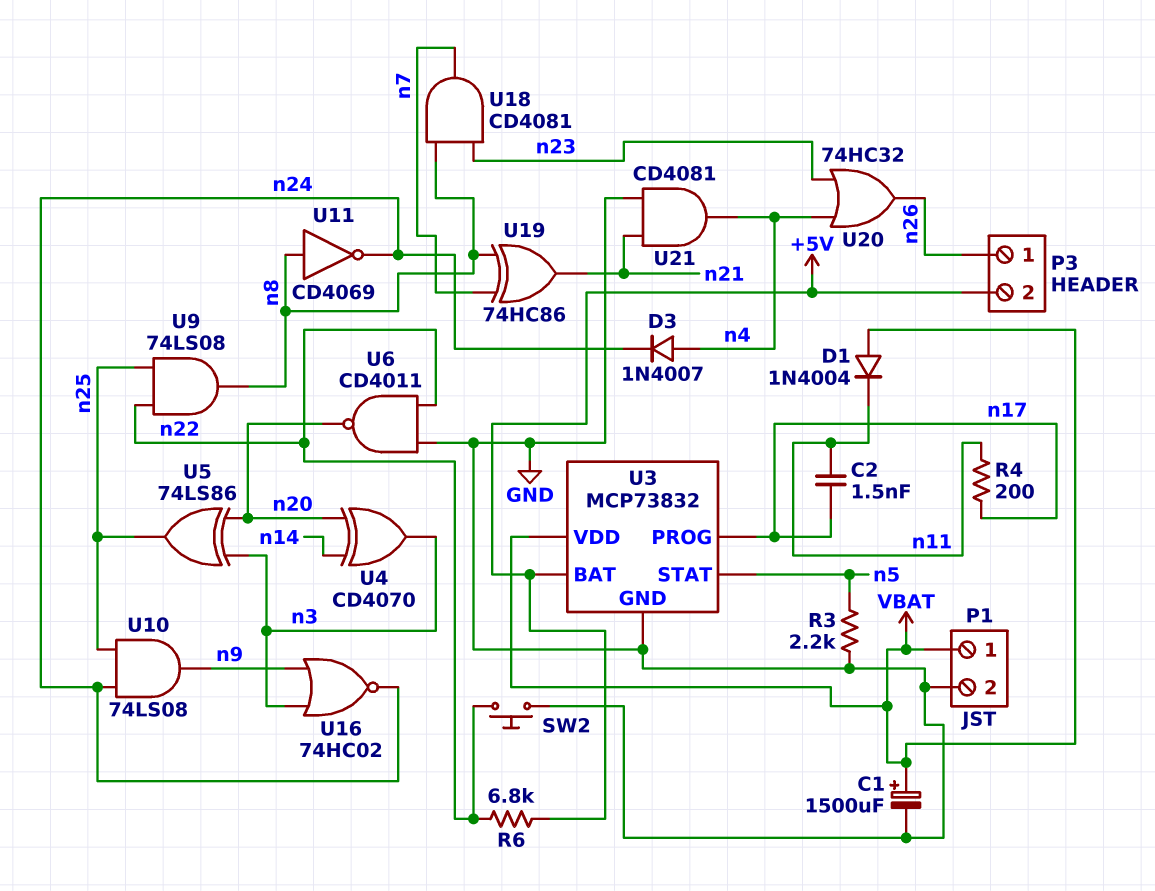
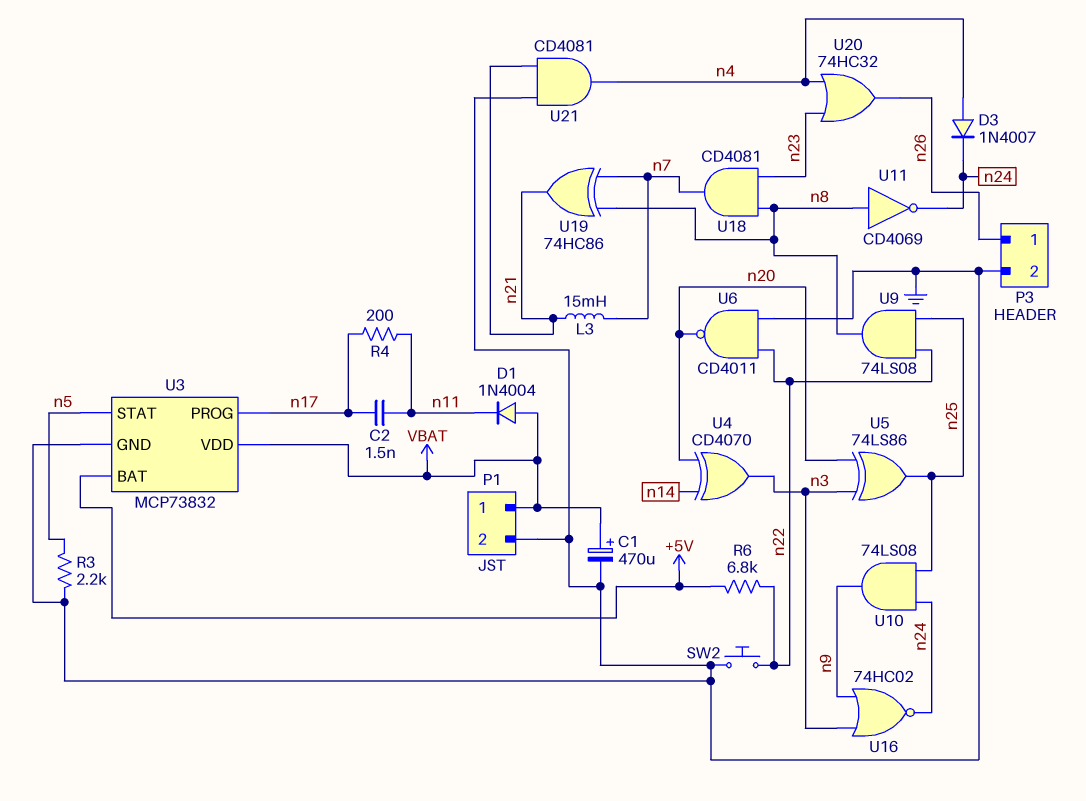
C1: 1500uF (plus VBAT, minus GND) -> 470uF (plus VBAT, minus GND)
L3: none -> 15mH (n7, n21)
P3 pin 2: +5V -> GND

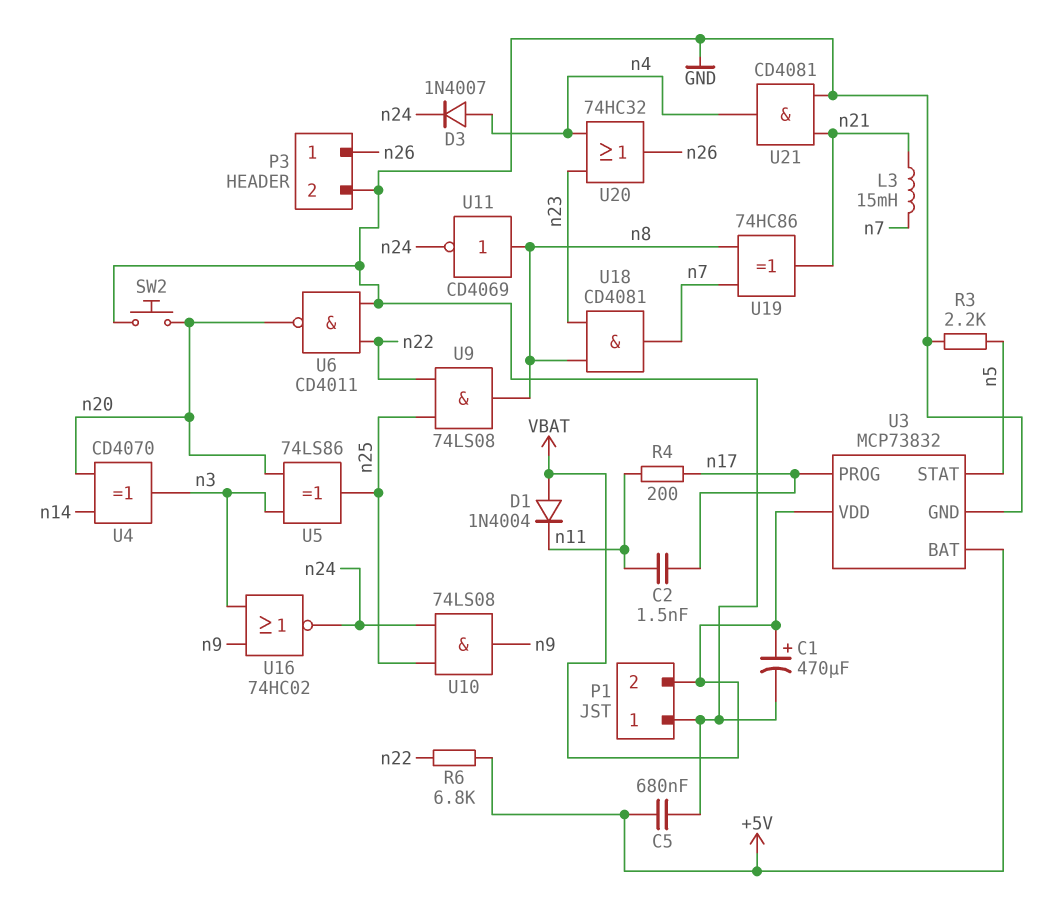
C5: none -> 680nF (+5V, GND)
P1 pin 1: VBAT -> GND
P1 pin 2: GND -> VBAT
SW2: button (GND, n22) -> button (GND, n20)

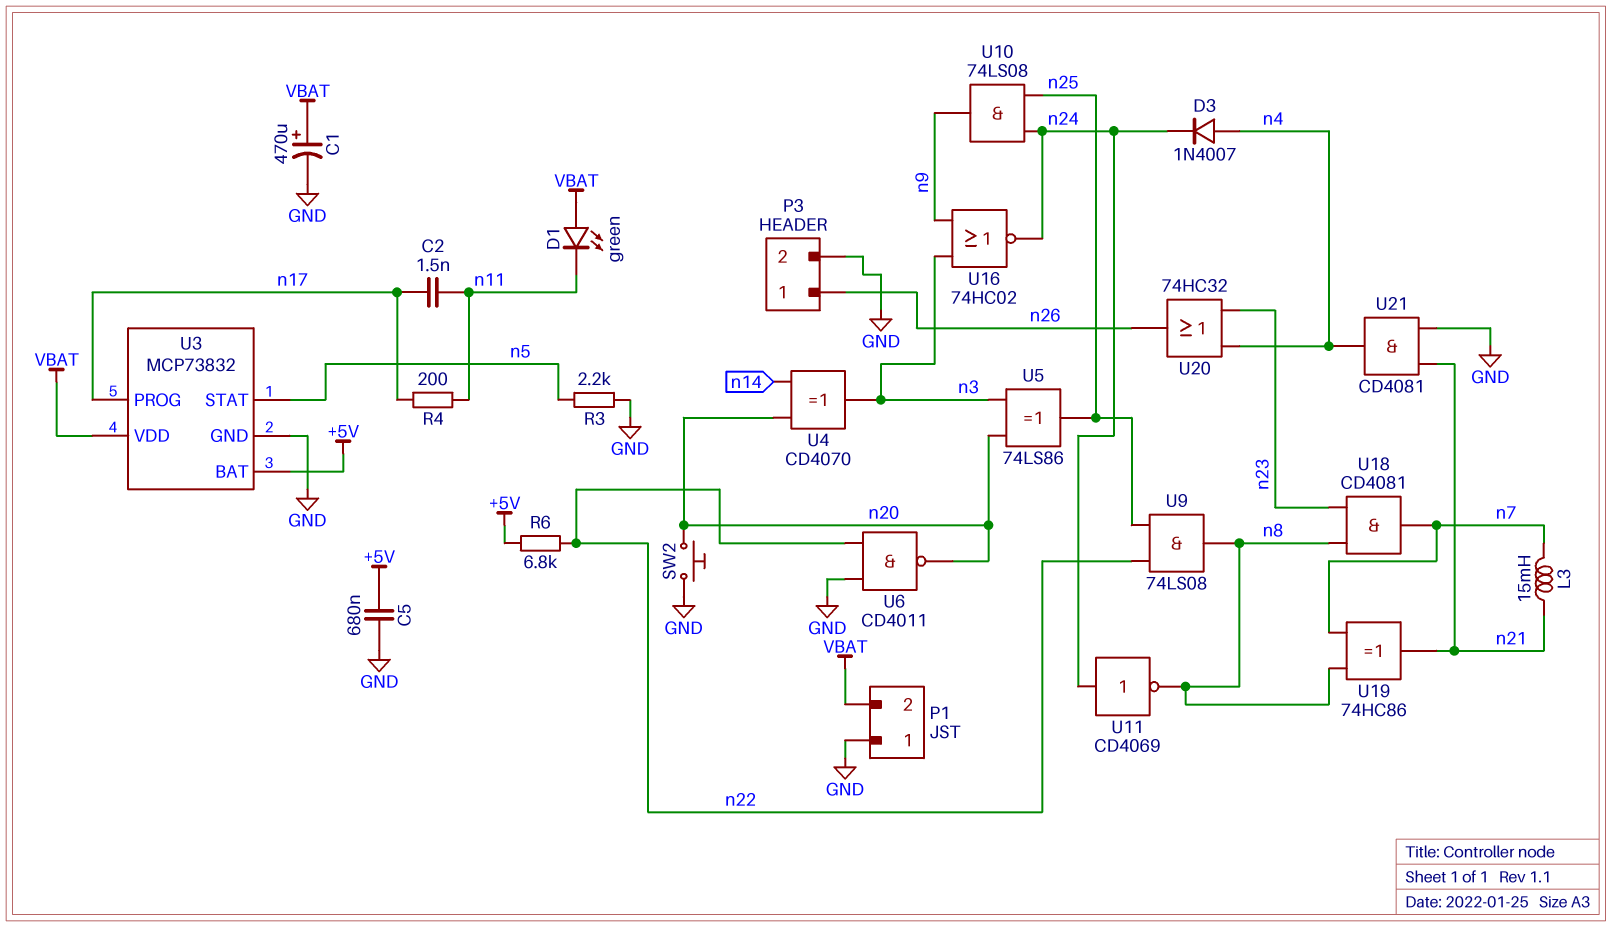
D1: diode 1N4004 (A VBAT, K n11) -> LED green (A VBAT, K n11)
U11: NOT CD4069 (in n8, out n24) -> NOT CD4069 (in n24, out n8)

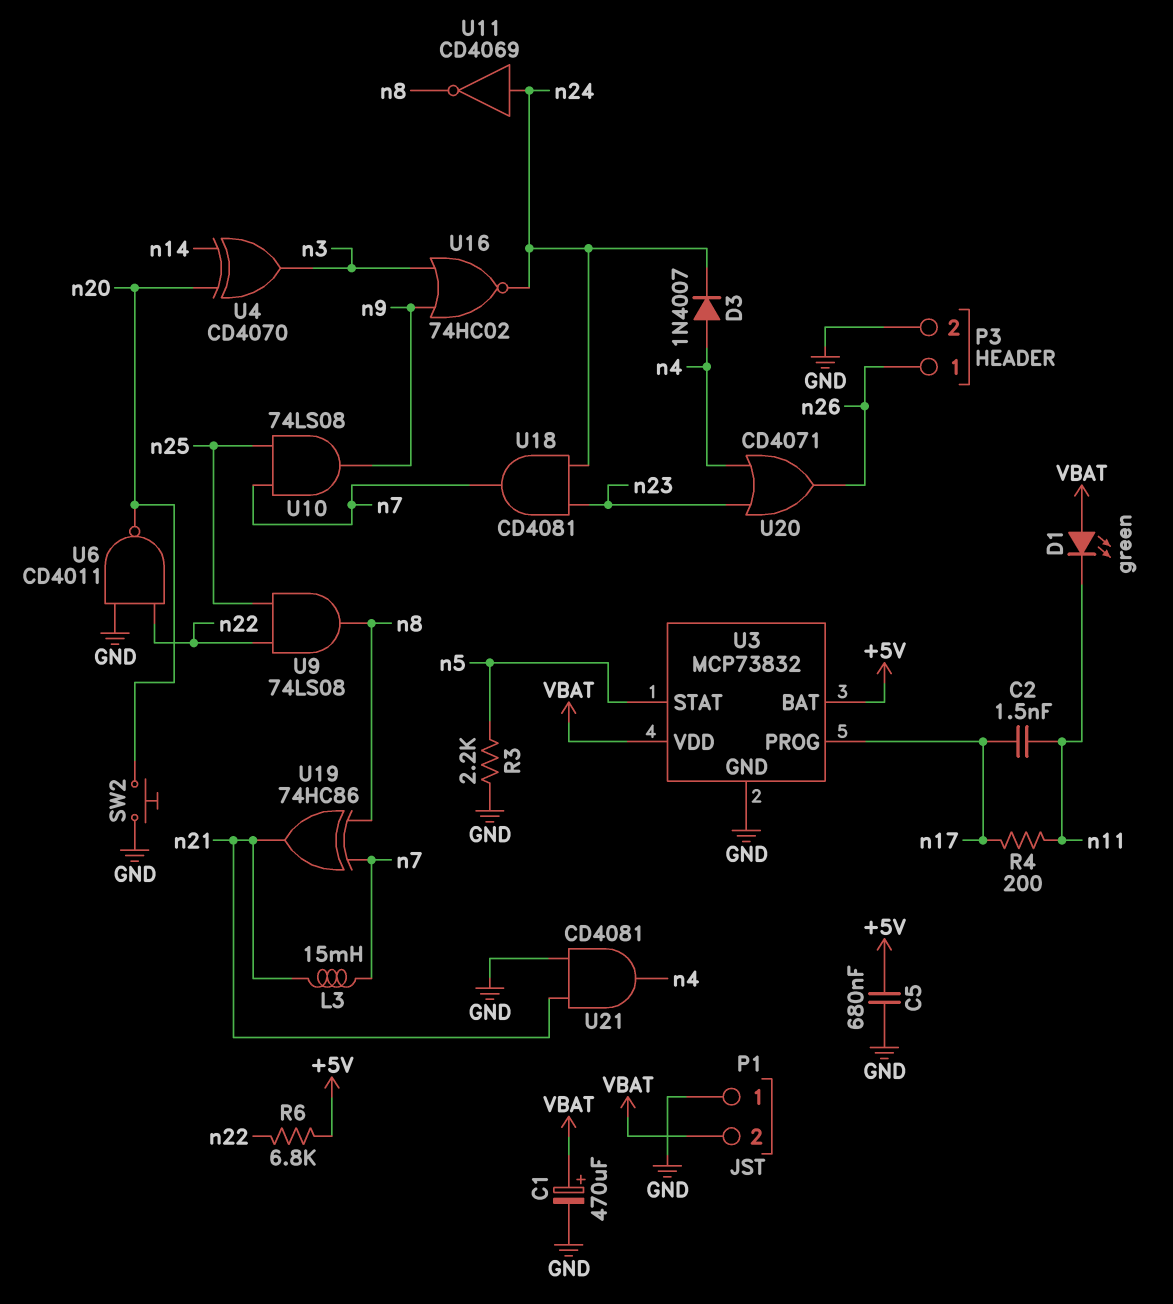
U5: XOR 74LS86 (in n3, in n20, out n25) -> none
U10: AND 74LS08 (in n24, in n25, out n9) -> AND 74LS08 (in n7, in n25, out n9)
U18: AND CD4081 (in n8, in n23, out n7) -> AND CD4081 (in n23, in n24, out n7)
U20: OR 74HC32 (in n4, in n23, out n26) -> OR CD4071 (in n4, in n23, out n26)

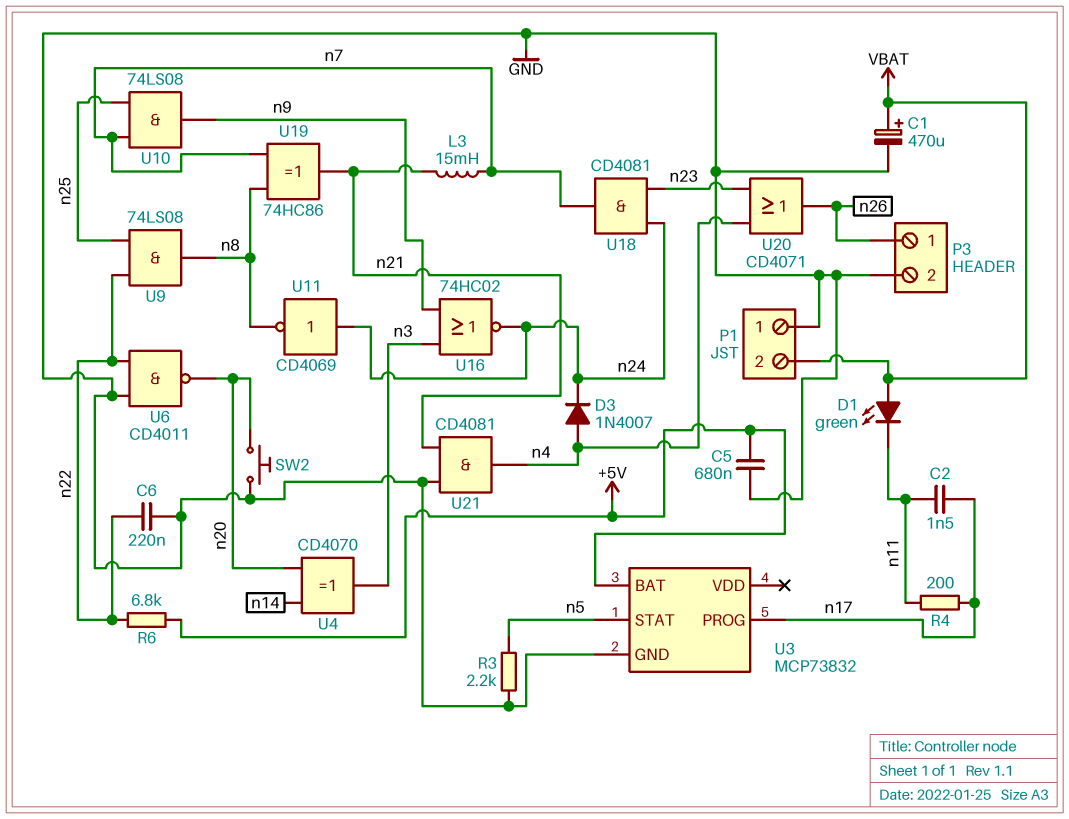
C6: none -> 220nF (GND, n22)
U3 pin VDD: VBAT -> none

